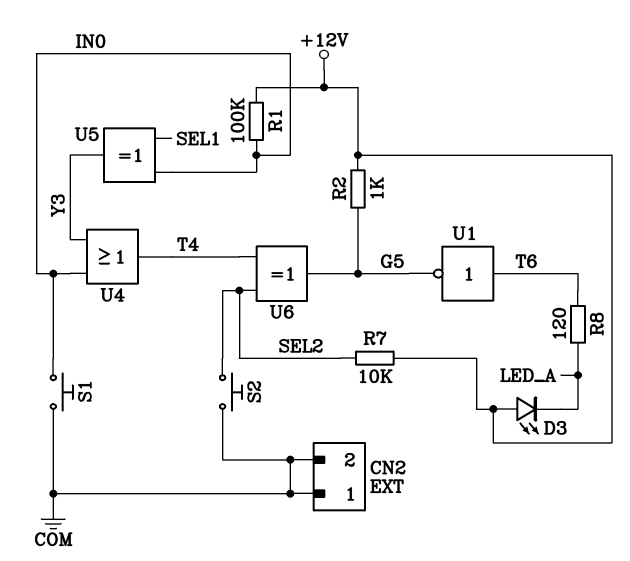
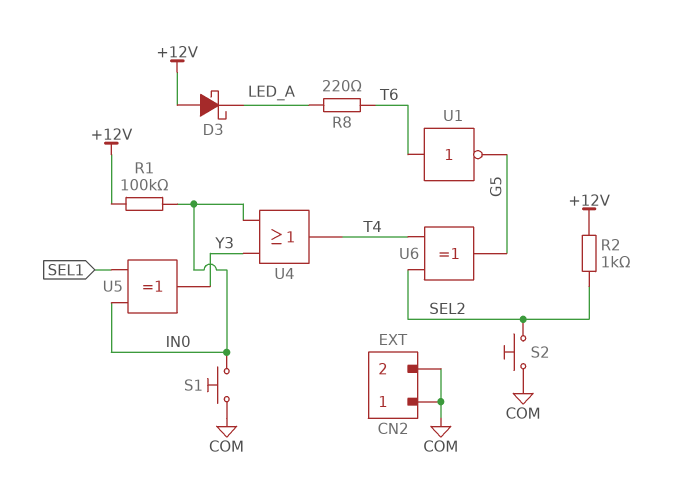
D3: LED (A +12V, K LED_A) -> schottky (A +12V, K LED_A)
R2: 1k (+12V, G5) -> 1k (+12V, SEL2)
R7: 10k (+12V, SEL2) -> none
R8: 120 (LED_A, T6) -> 220 (LED_A, T6)

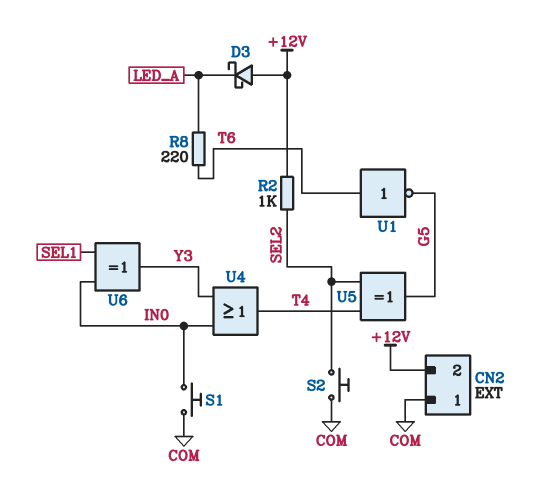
CN2 pin 2: COM -> +12V
R1: 100k (+12V, IN0) -> none
U5: XOR (in IN0, in SEL1, out Y3) -> XOR (in SEL2, in T4, out G5)
U6: XOR (in SEL2, in T4, out G5) -> XOR (in IN0, in SEL1, out Y3)

